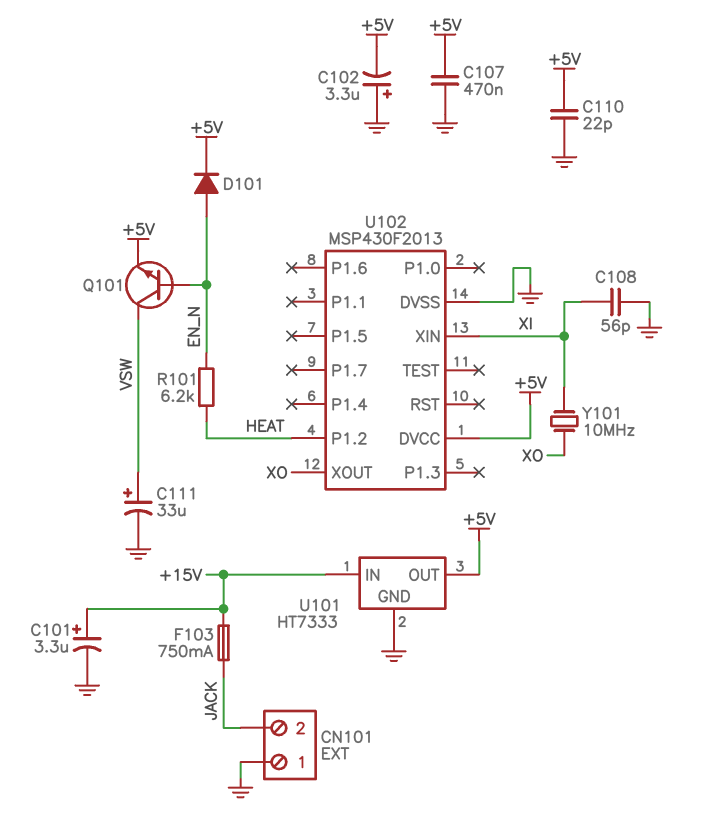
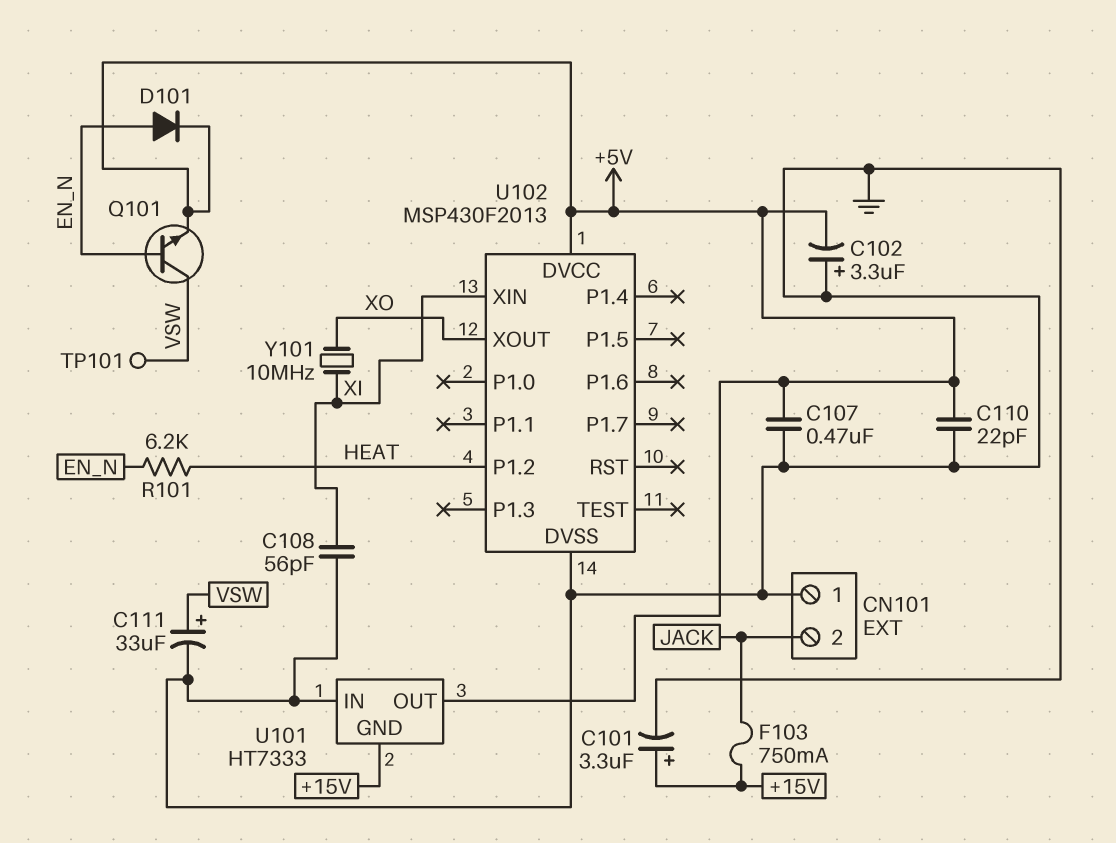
TP101: none -> test point (VSW)
U101 pin GND: GND -> +15V
U101 pin IN: +15V -> GND

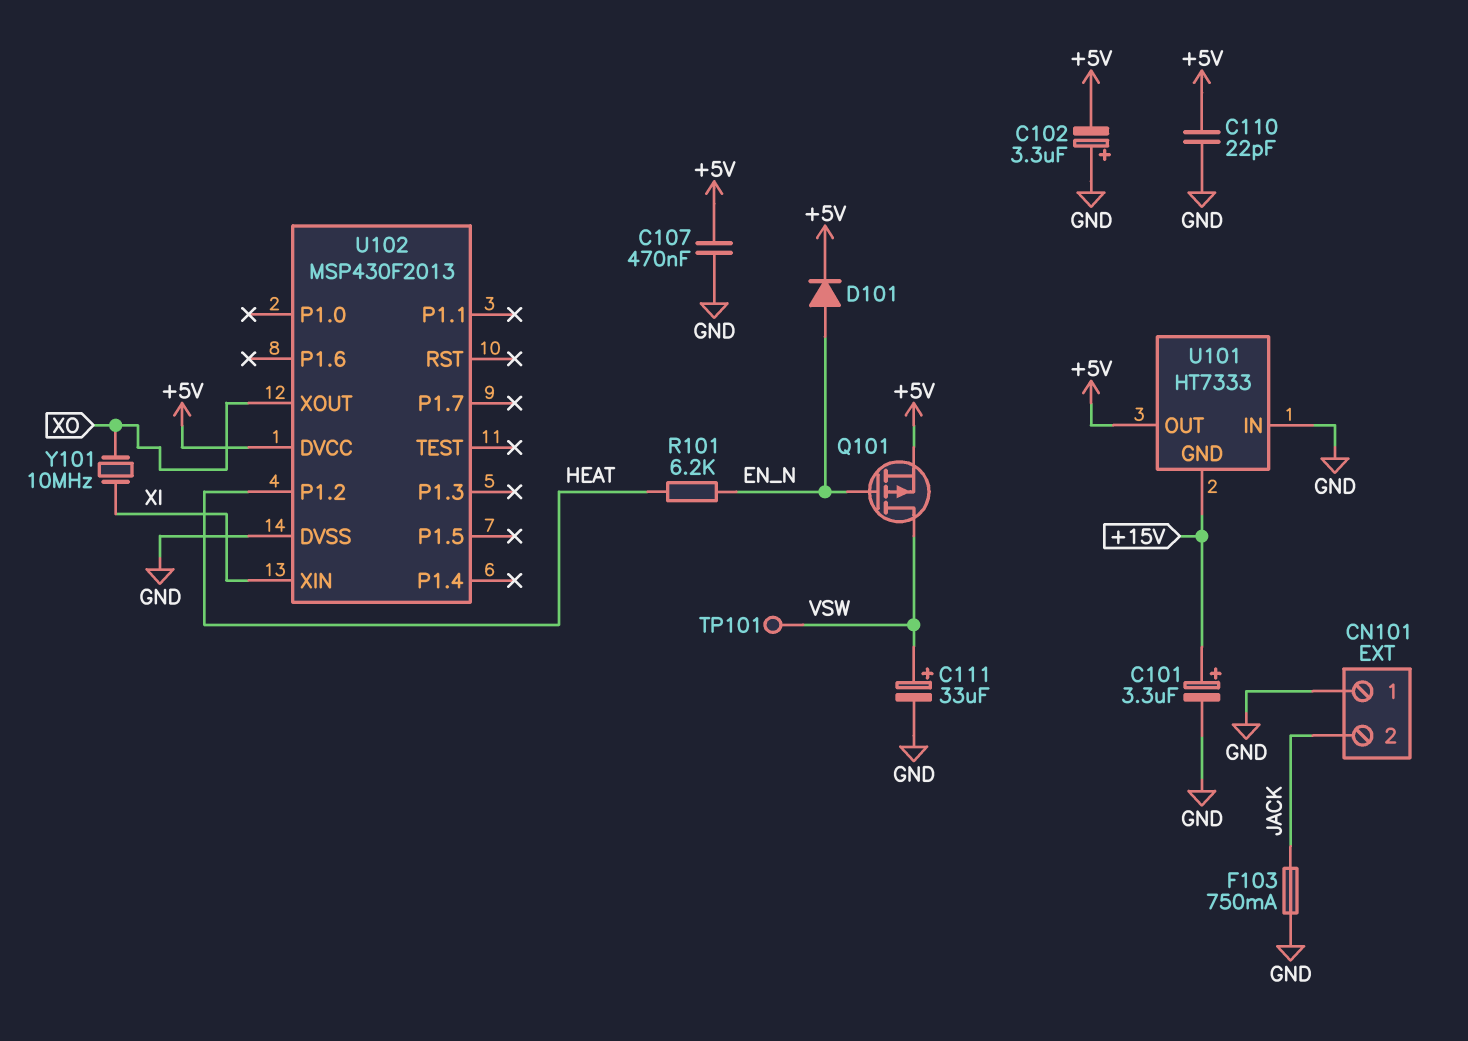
C108: 56pF (GND, XI) -> none
F103: 750mA (+15V, JACK) -> 750mA (GND, JACK)
Q101: NPN (B EN_N, C VSW, E +5V) -> PMOS (G EN_N, D VSW, S +5V)

